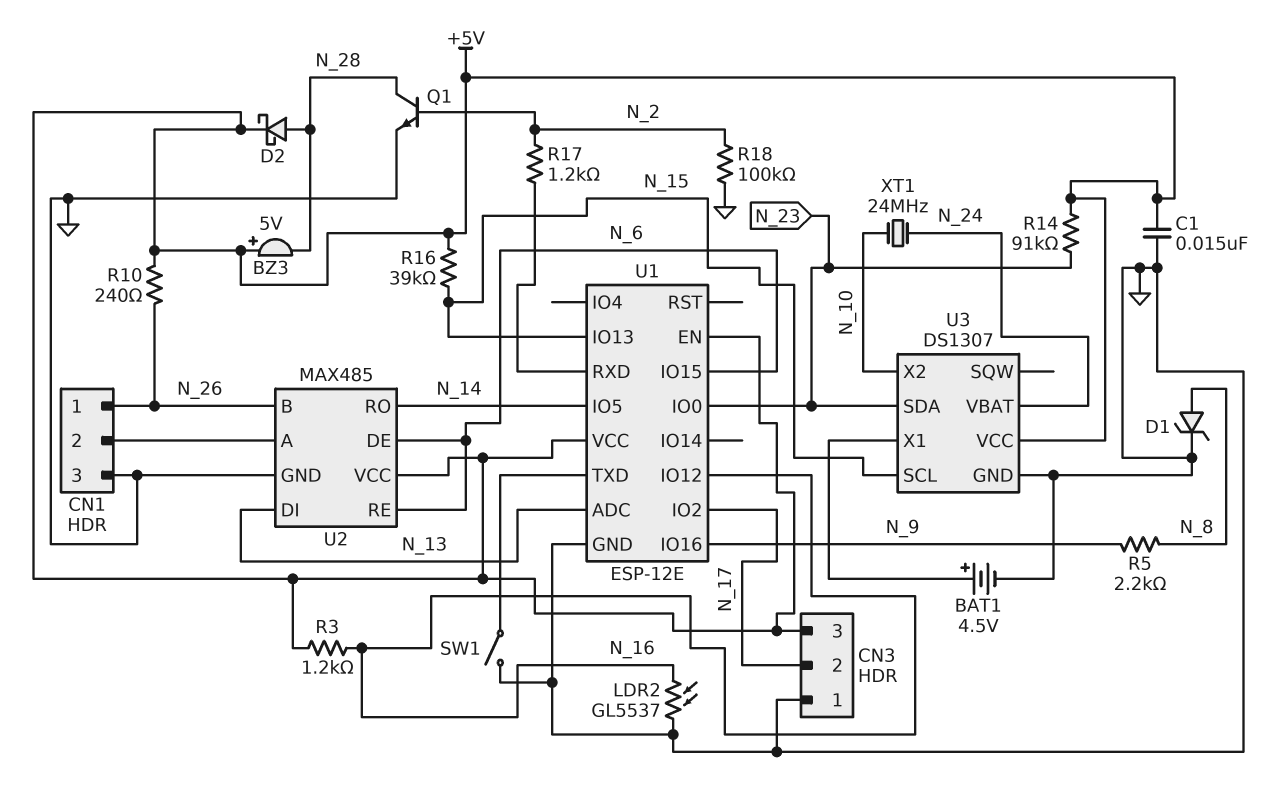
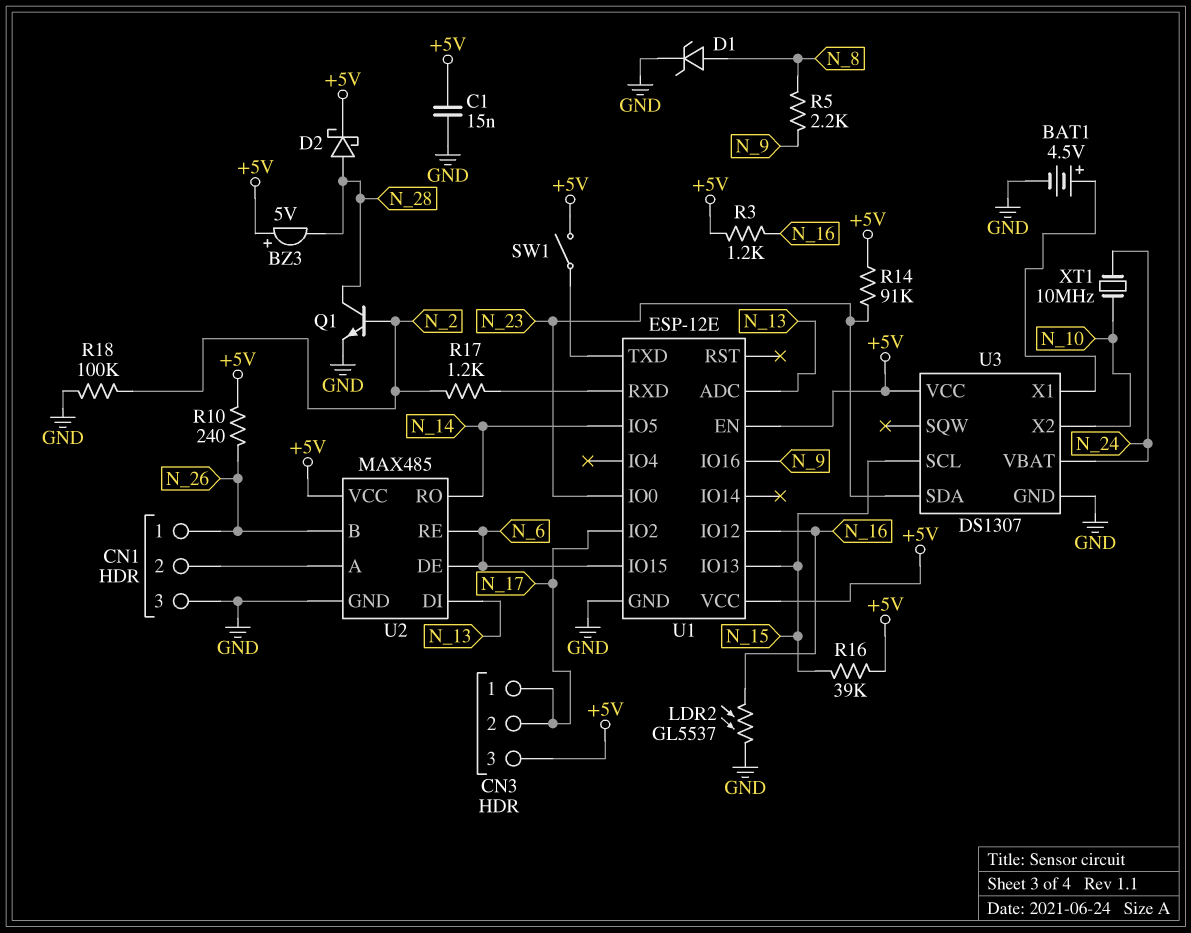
CN3 pin 1: GND -> N_17
SW1: switch (GND, U1/TXD) -> switch (+5V, U1/TXD)
XT1: 24MHz (N_10, N_24) -> 10MHz (N_10, N_24)

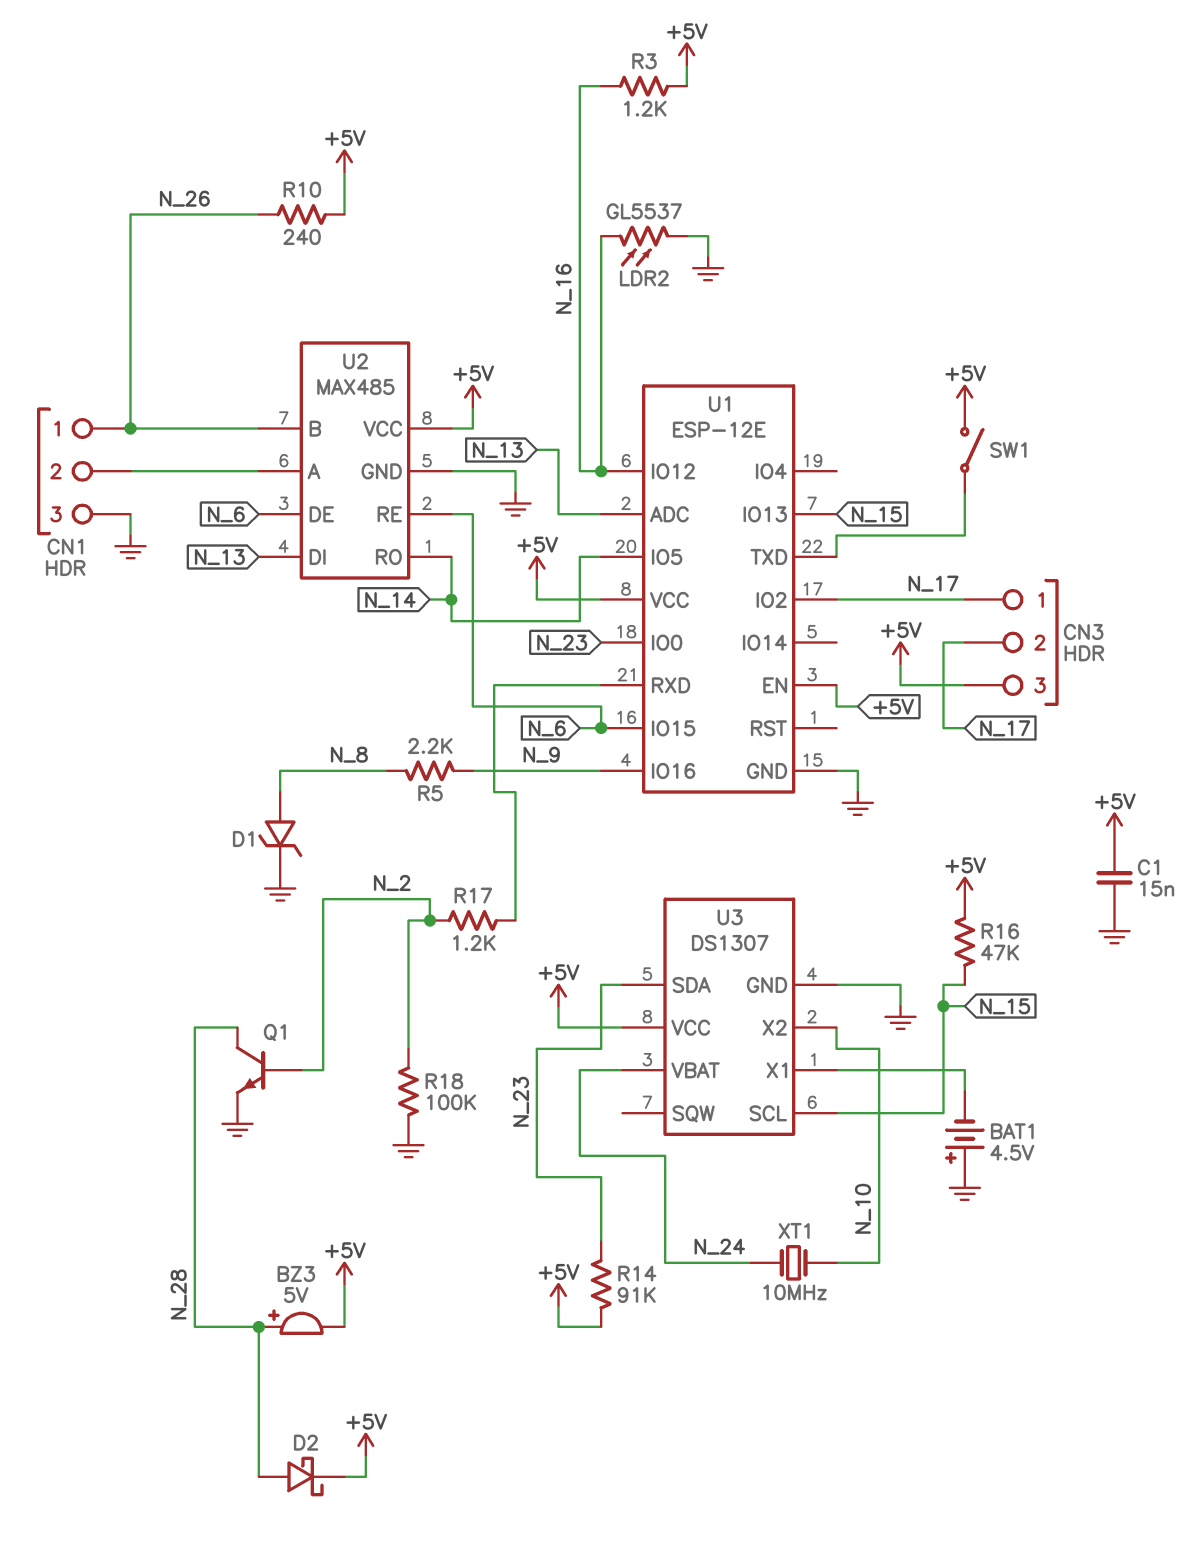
BAT1: 4.5V (plus U3/X1, minus GND) -> 4.5V (plus GND, minus U3/X1)
BZ3: buzzer 5V (plus +5V, minus N_28) -> buzzer 5V (plus N_28, minus +5V)
R16: 39k (+5V, N_15) -> 47k (+5V, N_15)

